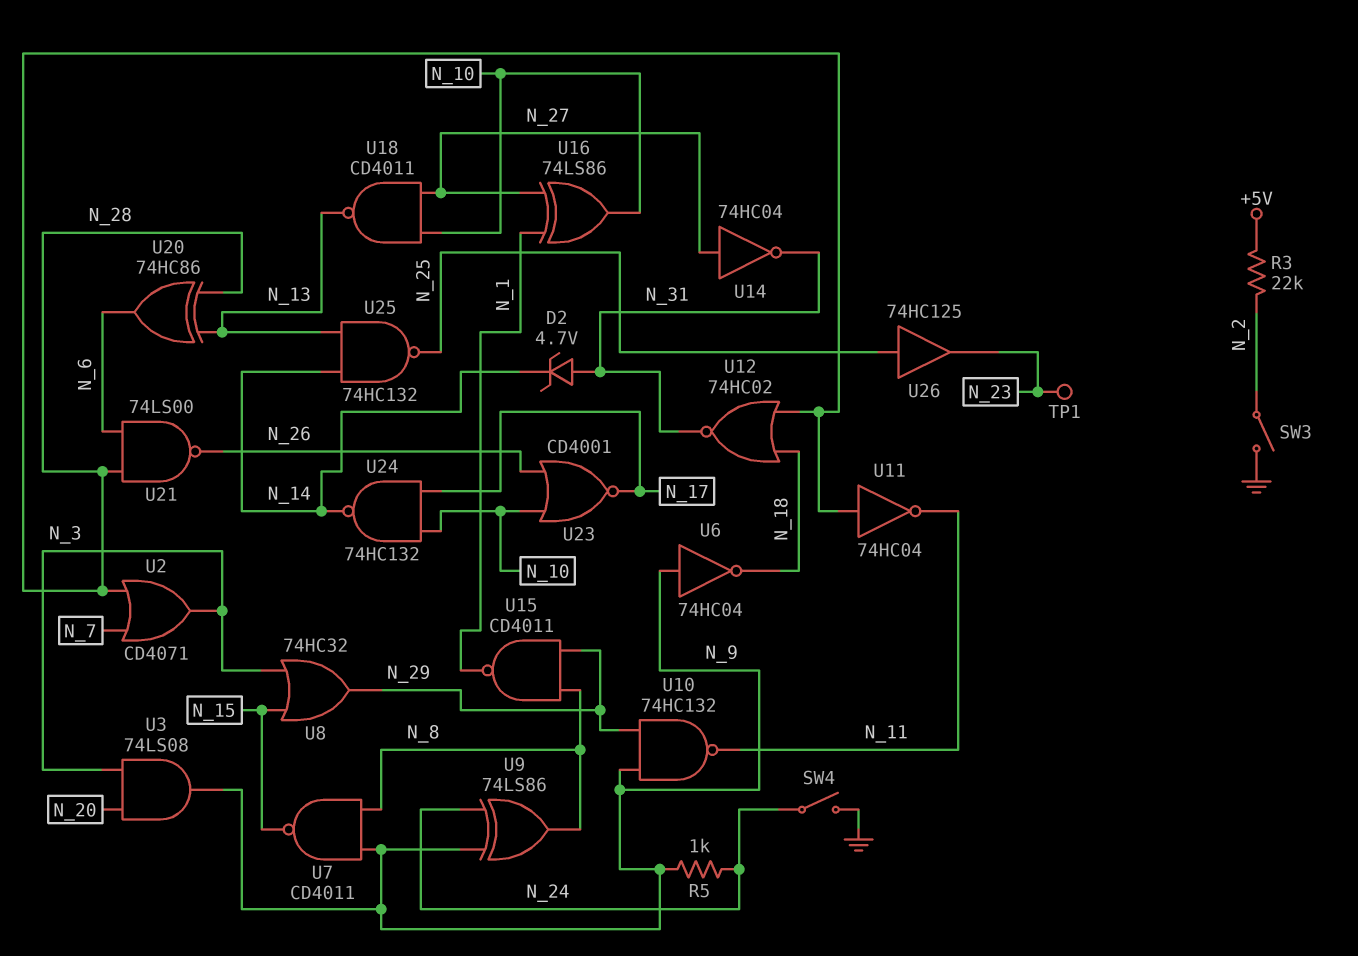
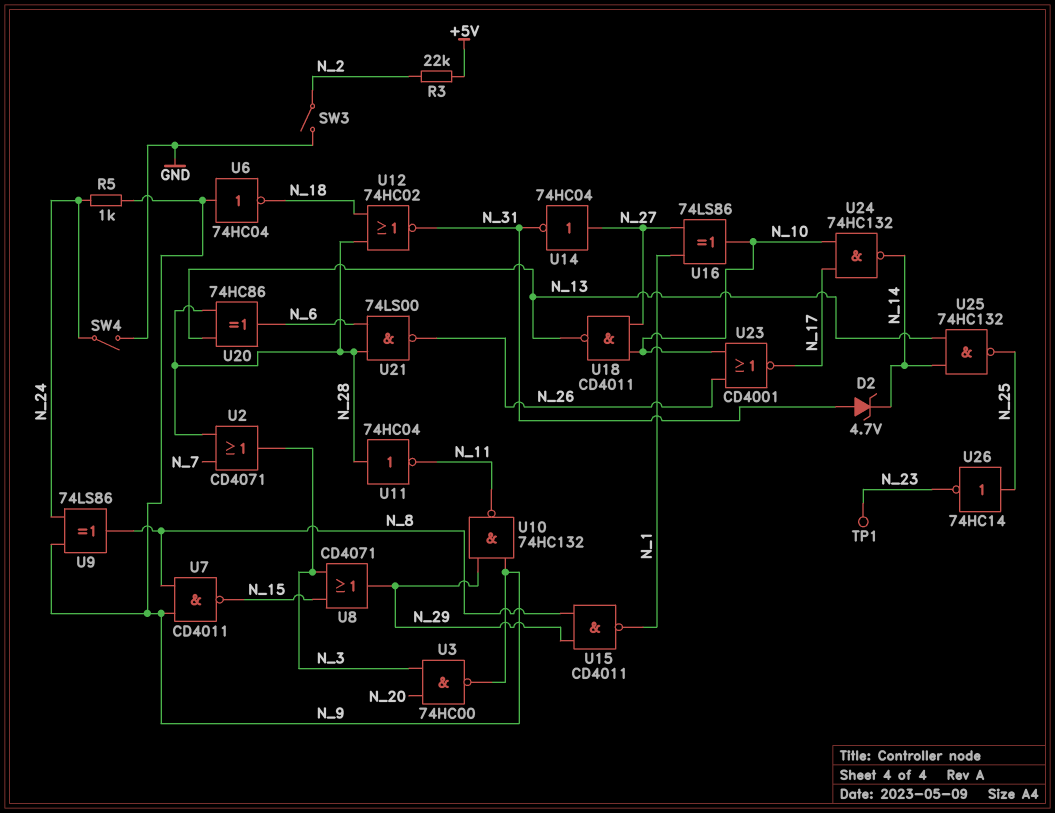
U3: AND 74LS08 (in N_3, in N_20, out N_9) -> NAND 74HC00 (in N_3, in N_20, out N_9)
U8: OR 74HC32 (in N_3, in N_15, out N_29) -> OR CD4071 (in N_3, in N_15, out N_29)
U26: buffer 74HC125 (in N_25, out N_23) -> NOT 74HC14 (in N_25, out N_23)

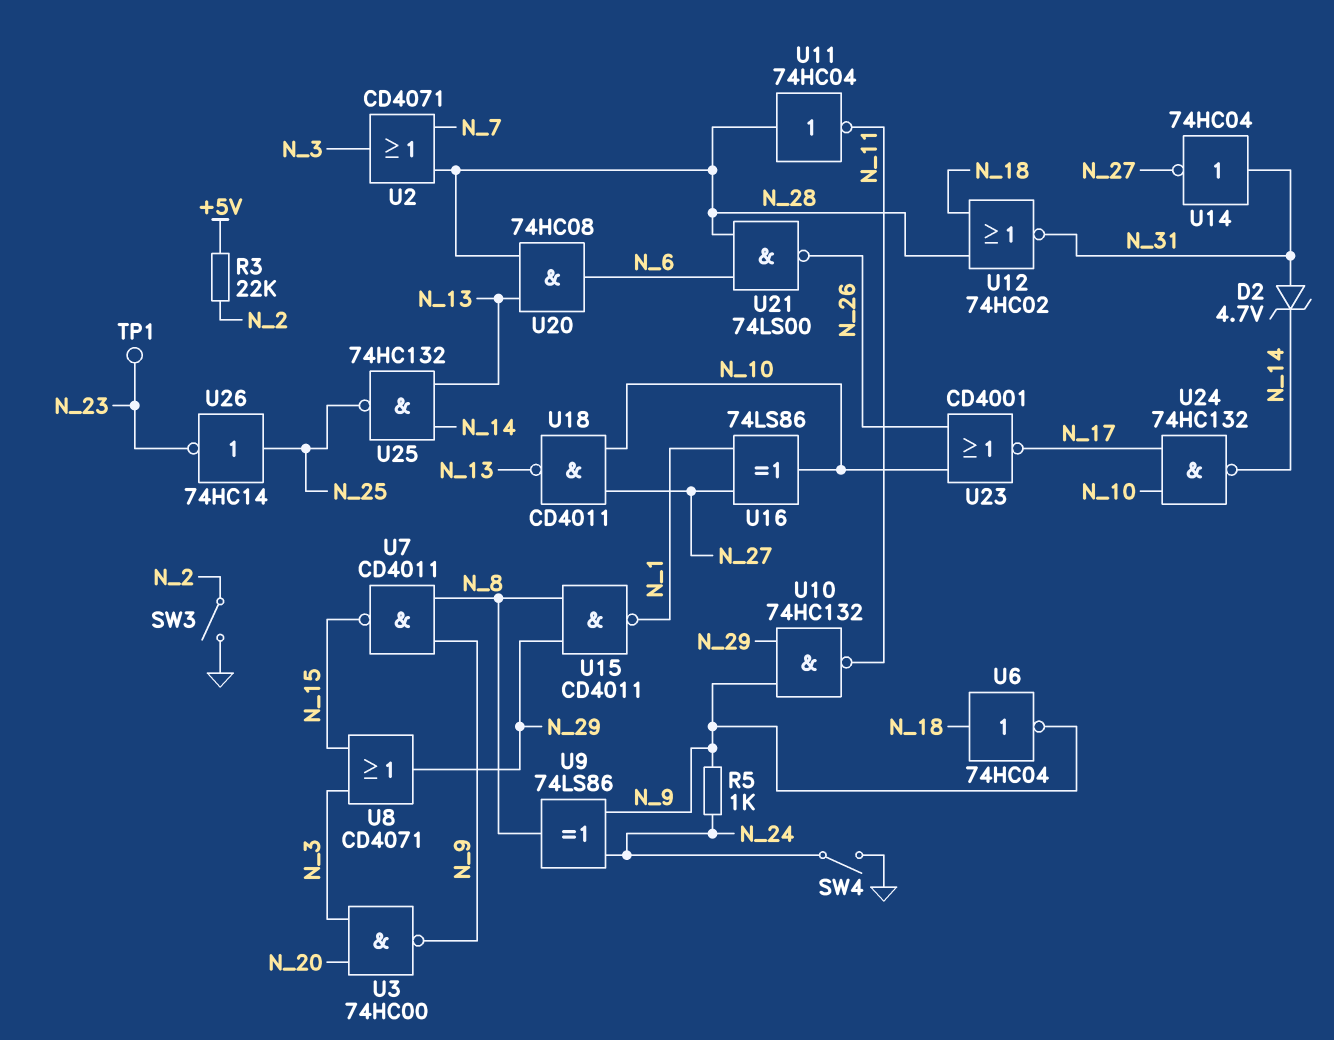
U6: NOT 74HC04 (in N_9, out N_18) -> NOT 74HC04 (in N_18, out N_9)
U14: NOT 74HC04 (in N_27, out N_31) -> NOT 74HC04 (in N_31, out N_27)
U20: XOR 74HC86 (in N_13, in N_28, out N_6) -> AND 74HC08 (in N_13, in N_28, out N_6)

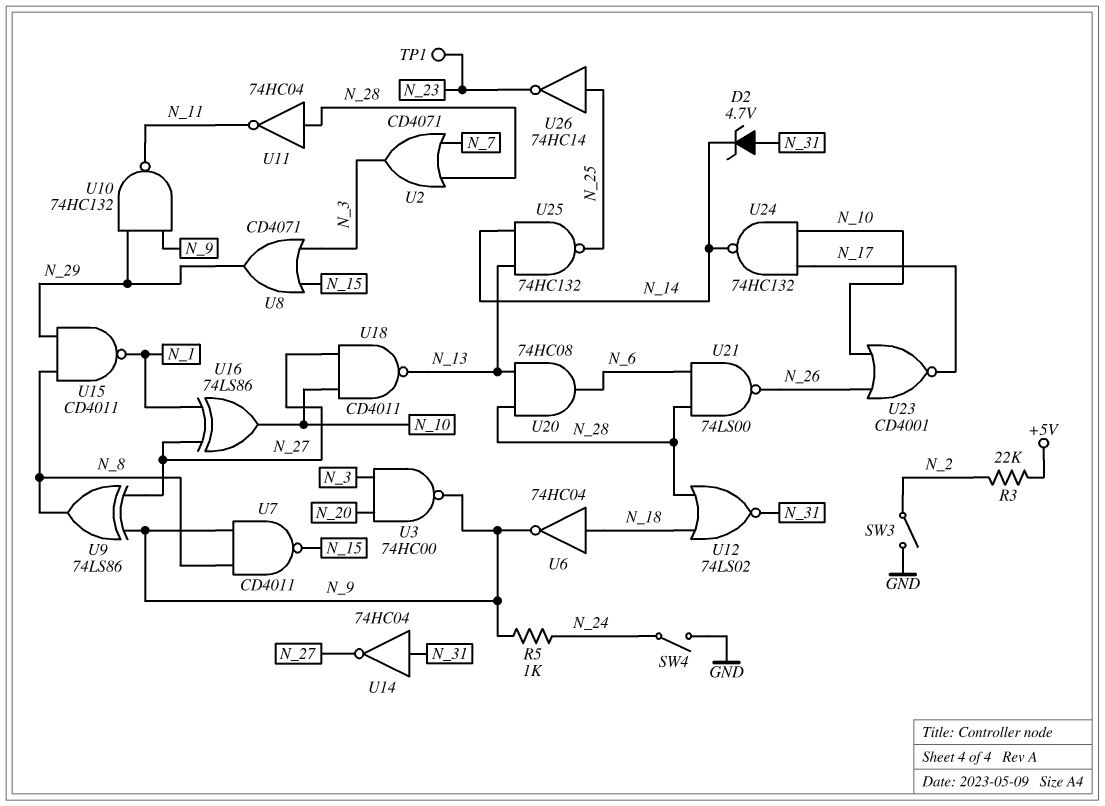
U9: XOR 74LS86 (in N_9, in N_24, out N_8) -> XOR 74LS86 (in N_9, in N_27, out N_8)
U12: NOR 74HC02 (in N_18, in N_28, out N_31) -> NOR 74LS02 (in N_18, in N_28, out N_31)

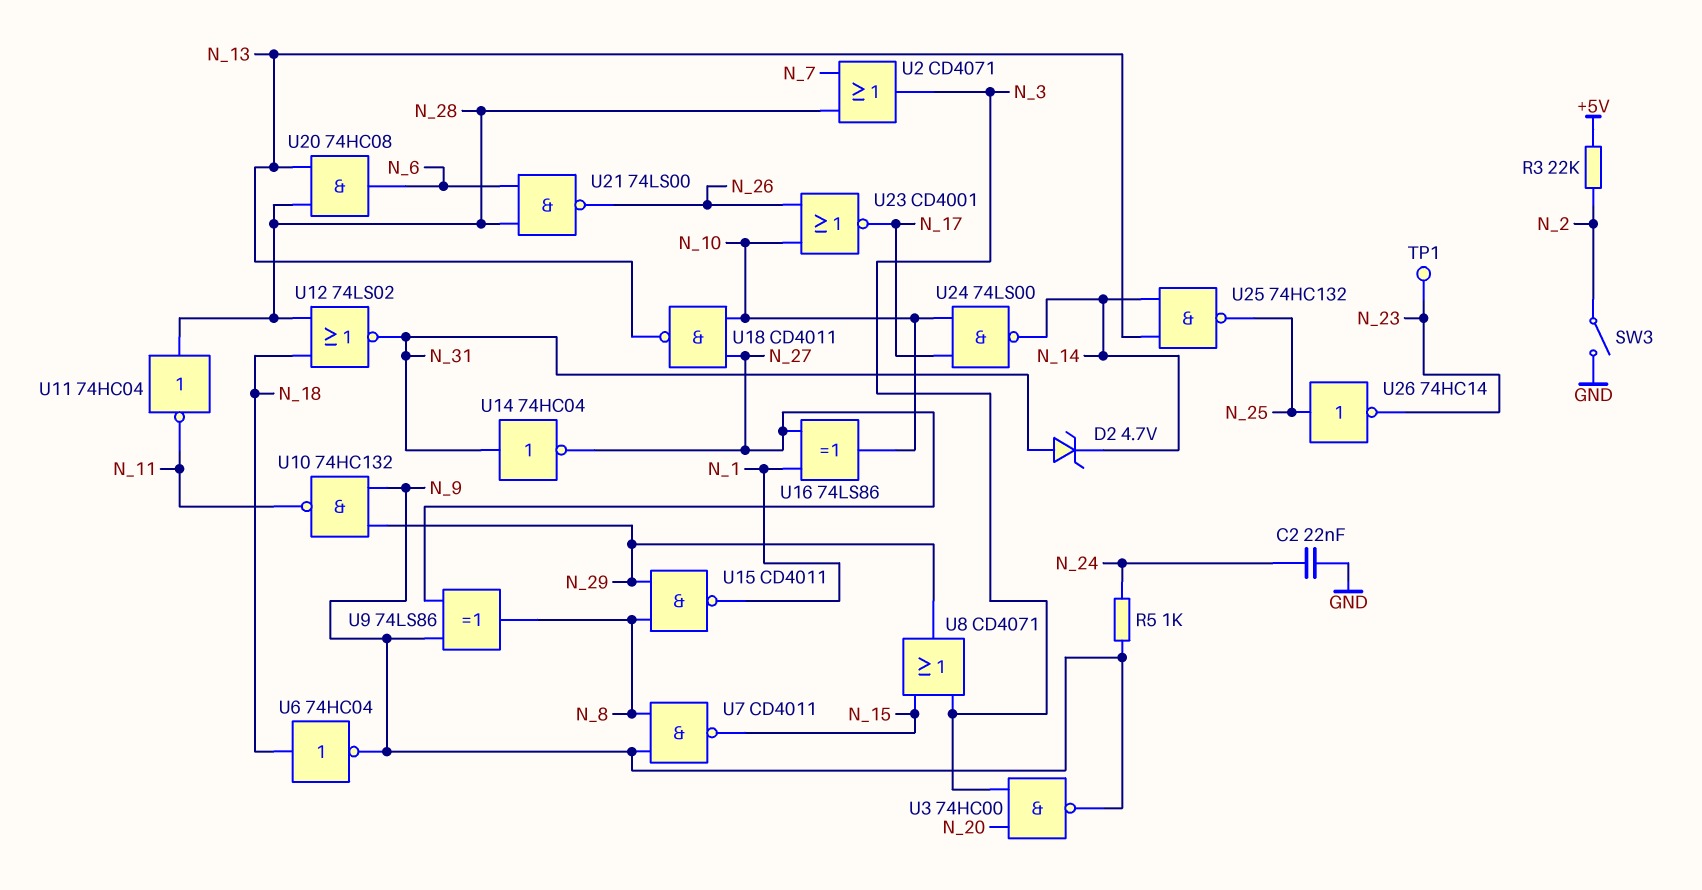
C2: none -> 22nF (GND, N_24)
SW4: switch (GND, N_24) -> none
U24: NAND 74HC132 (in N_10, in N_17, out N_14) -> NAND 74LS00 (in N_10, in N_17, out N_14)

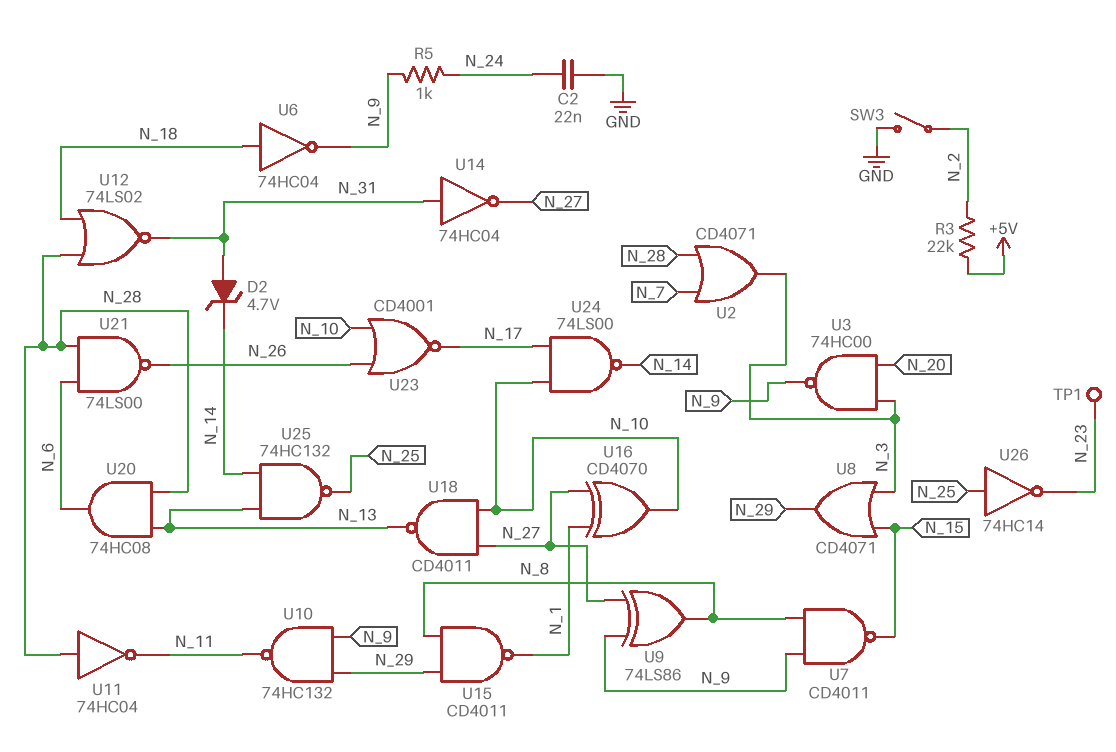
U16: XOR 74LS86 (in N_1, in N_27, out N_10) -> XOR CD4070 (in N_1, in N_27, out N_10)

